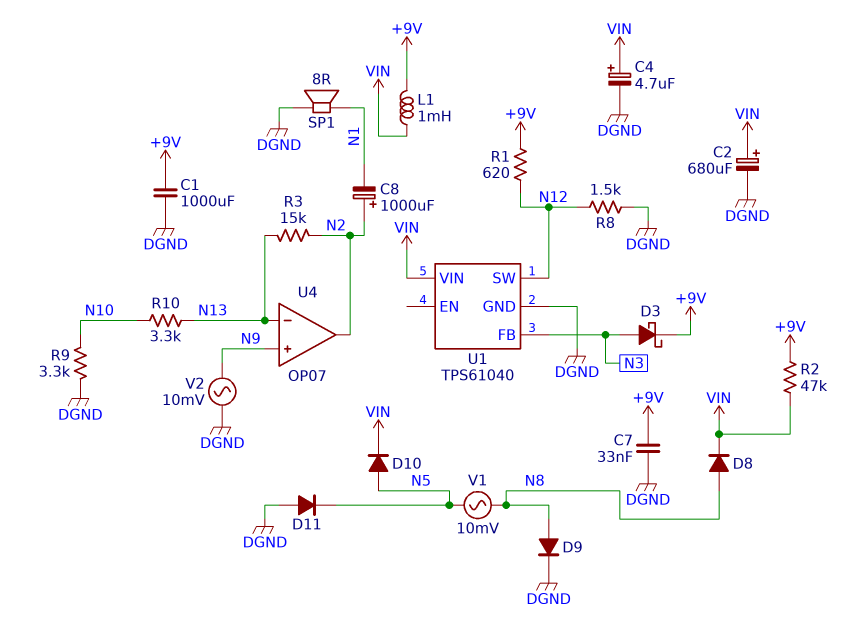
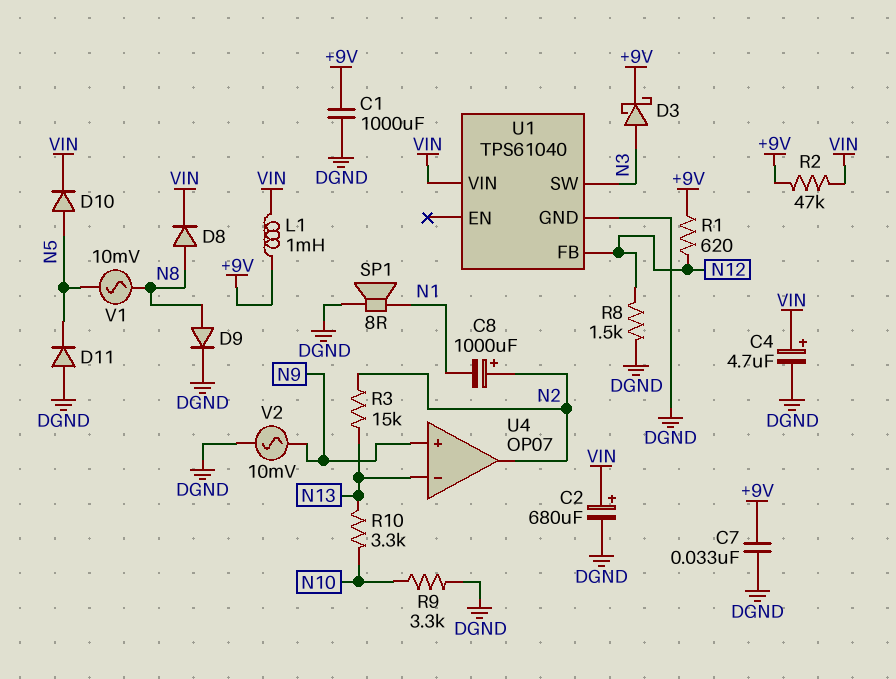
U1 pin FB: N3 -> N12
U1 pin SW: N12 -> N3

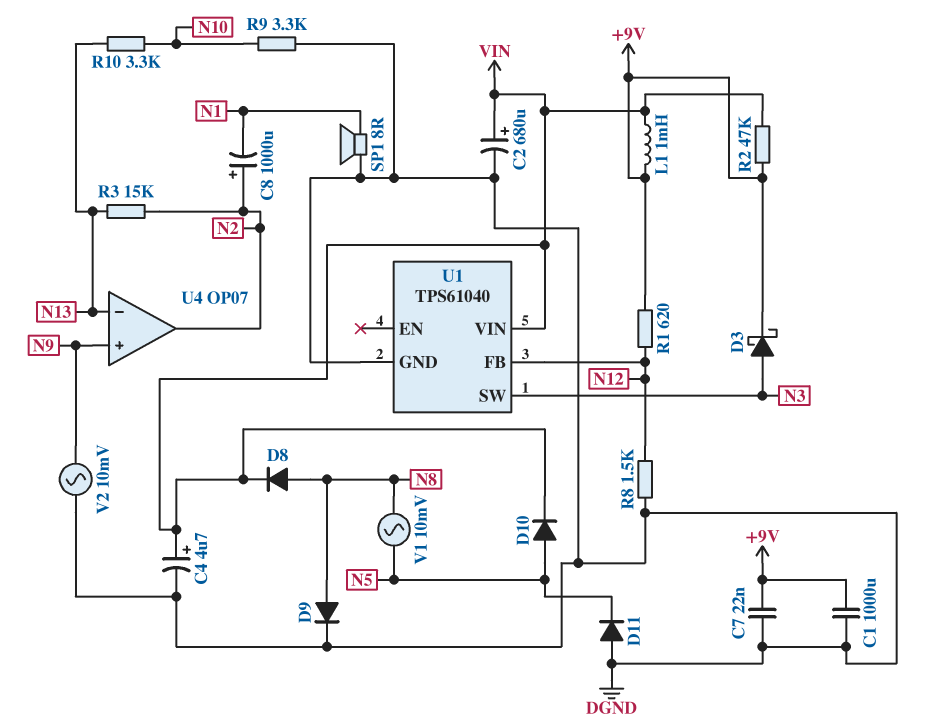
C7: 33nF (+9V, DGND) -> 22nF (+9V, DGND)

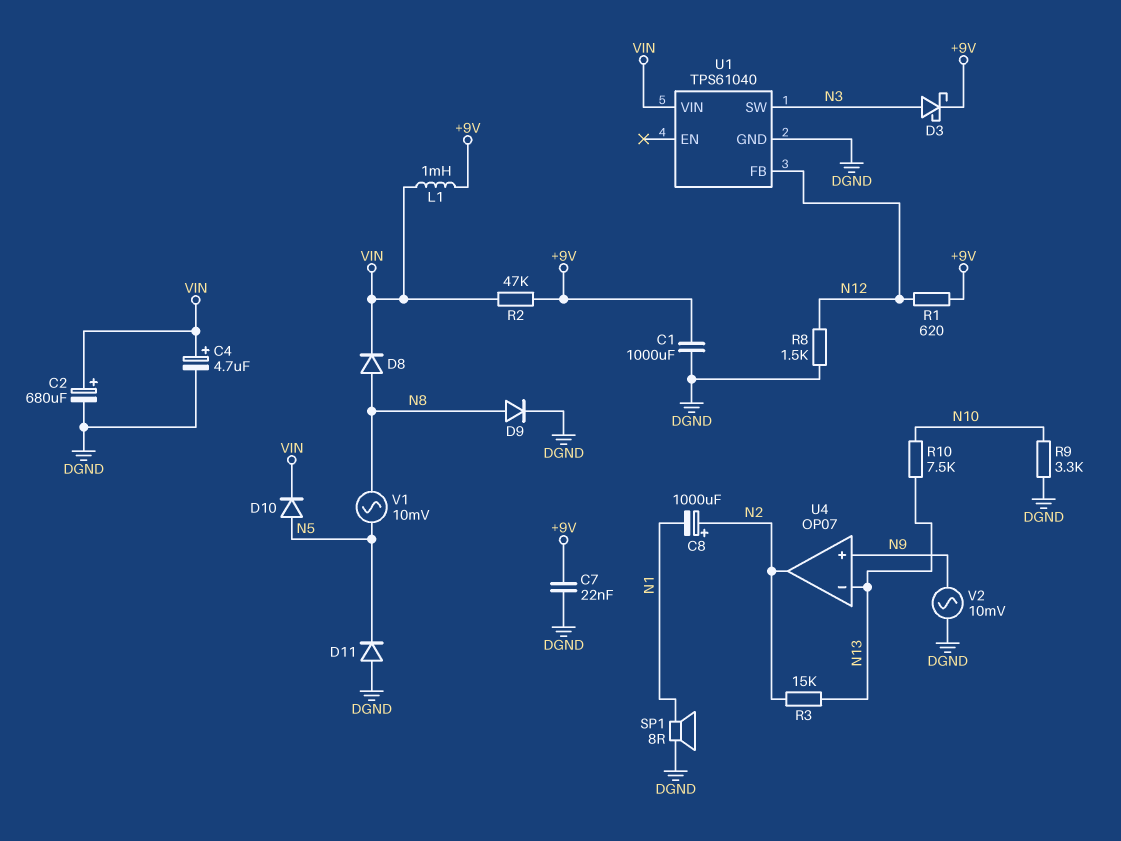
R10: 3.3k (N10, N13) -> 7.5k (N10, N13)

